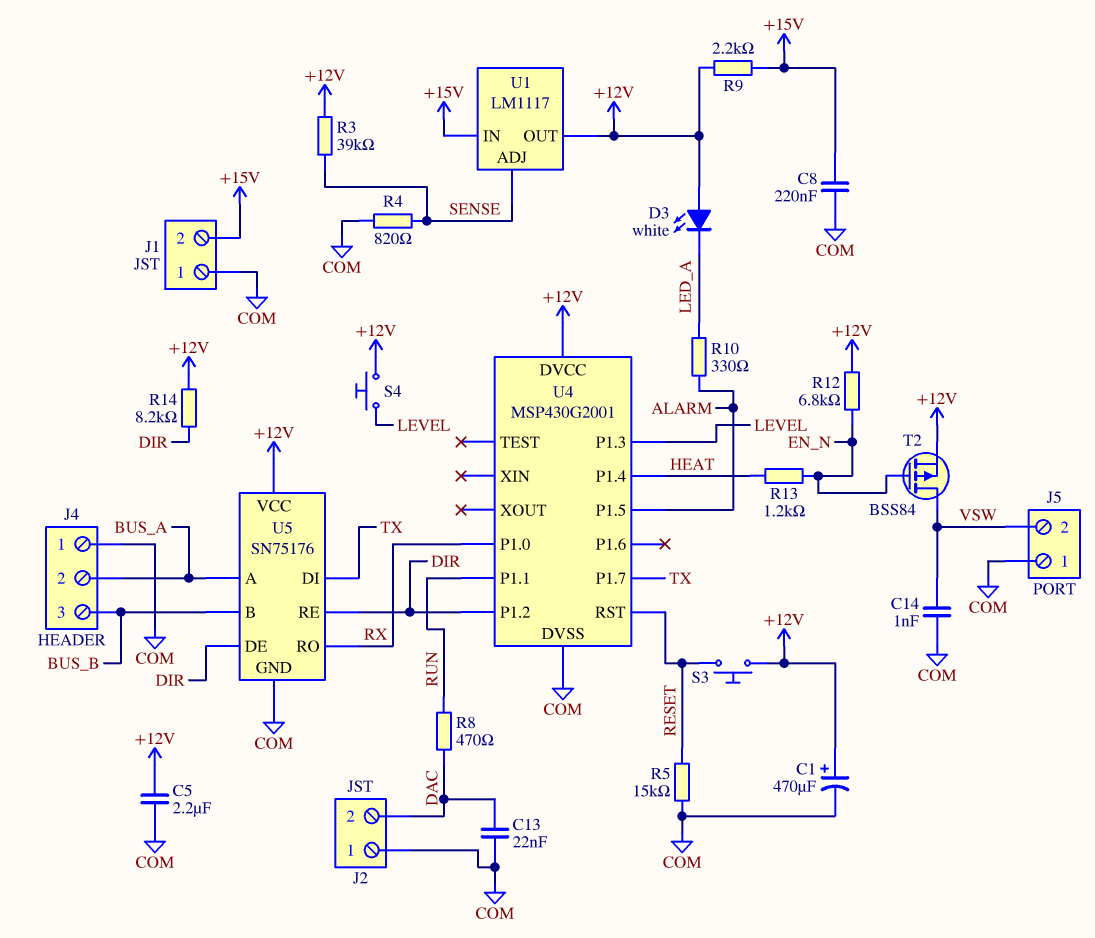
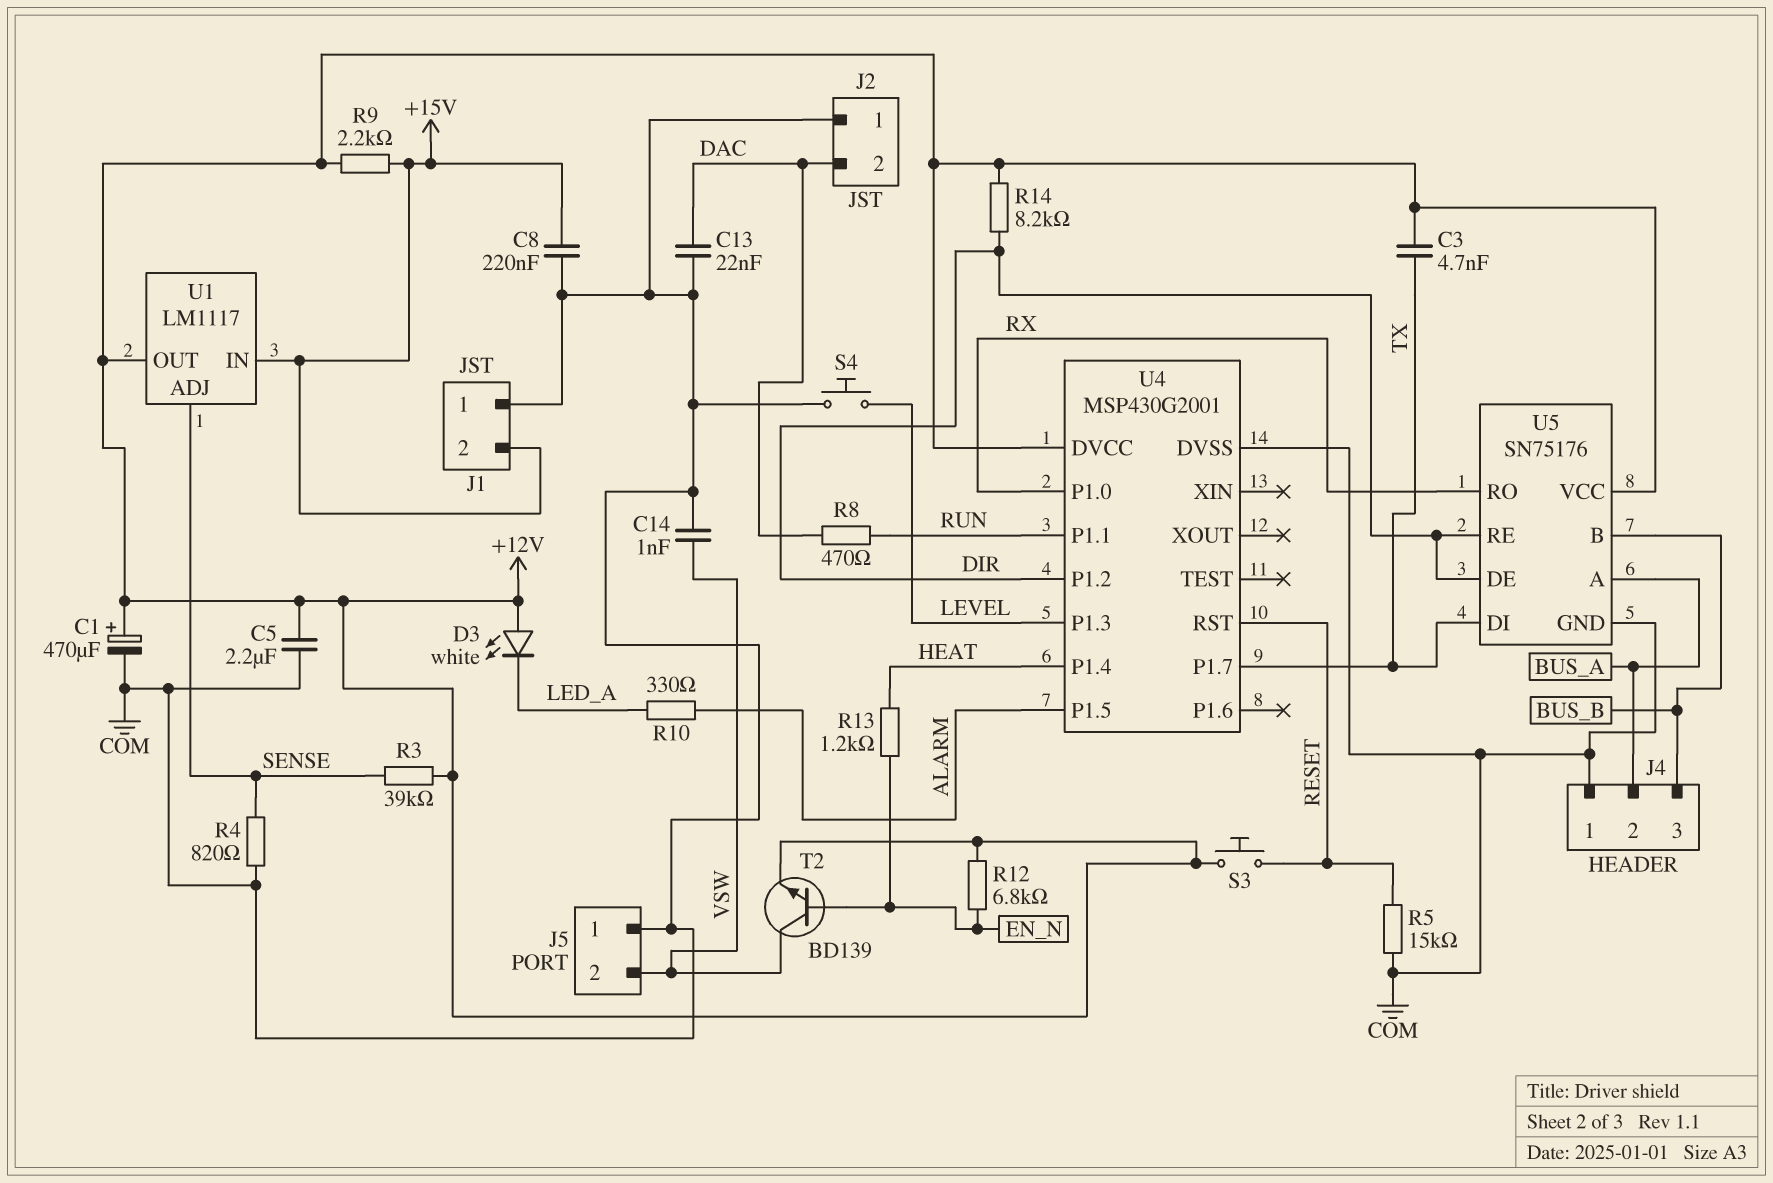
C3: none -> 4.7nF (+12V, TX)
S4: button (+12V, LEVEL) -> button (COM, LEVEL)
T2: PMOS BSS84 (G EN_N, D VSW, S +12V) -> NPN BD139 (B EN_N, C VSW, E +12V)

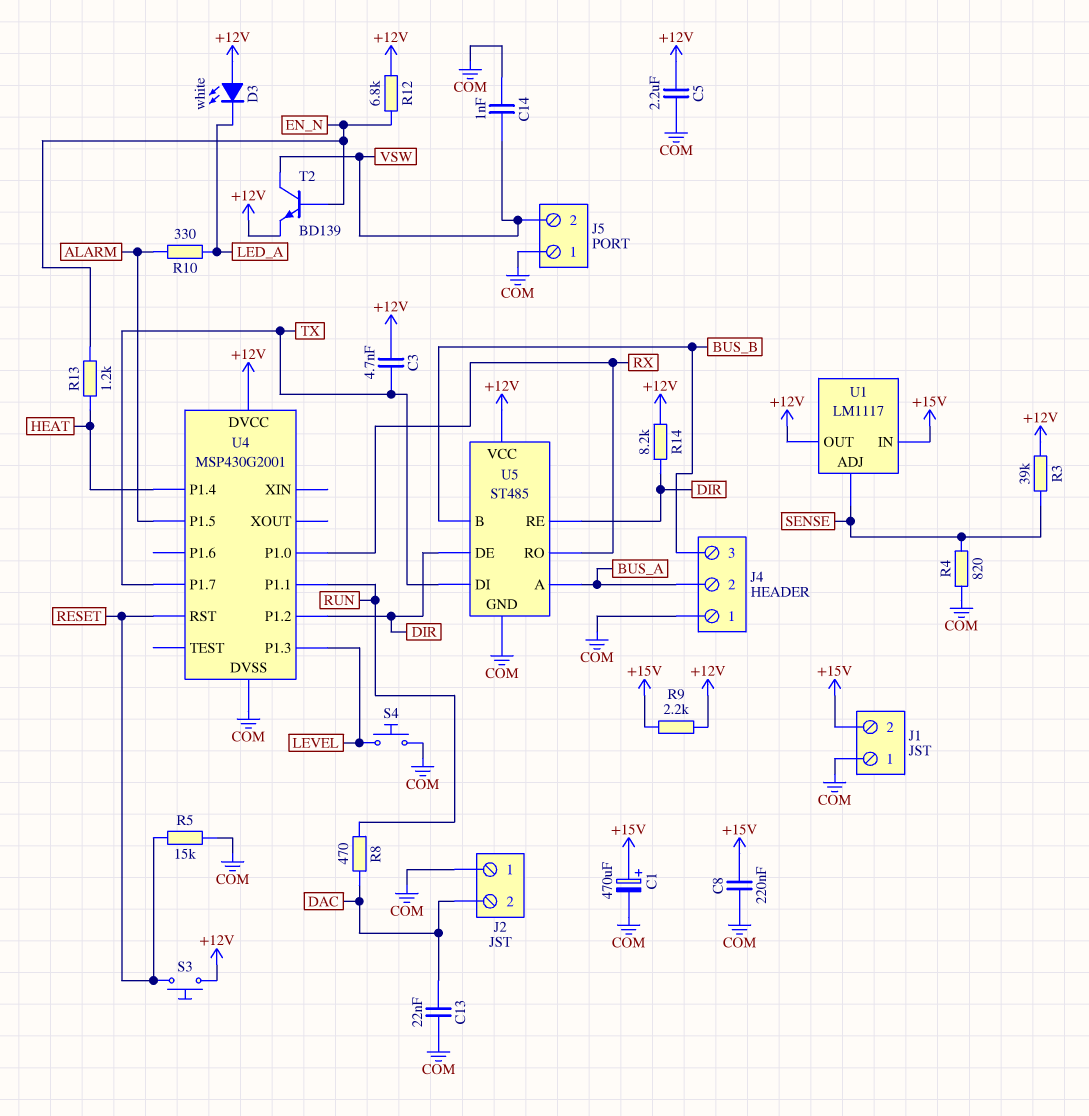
C1: 470uF (plus +12V, minus COM) -> 470uF (plus +15V, minus COM)
U5: SN75176 -> ST485

